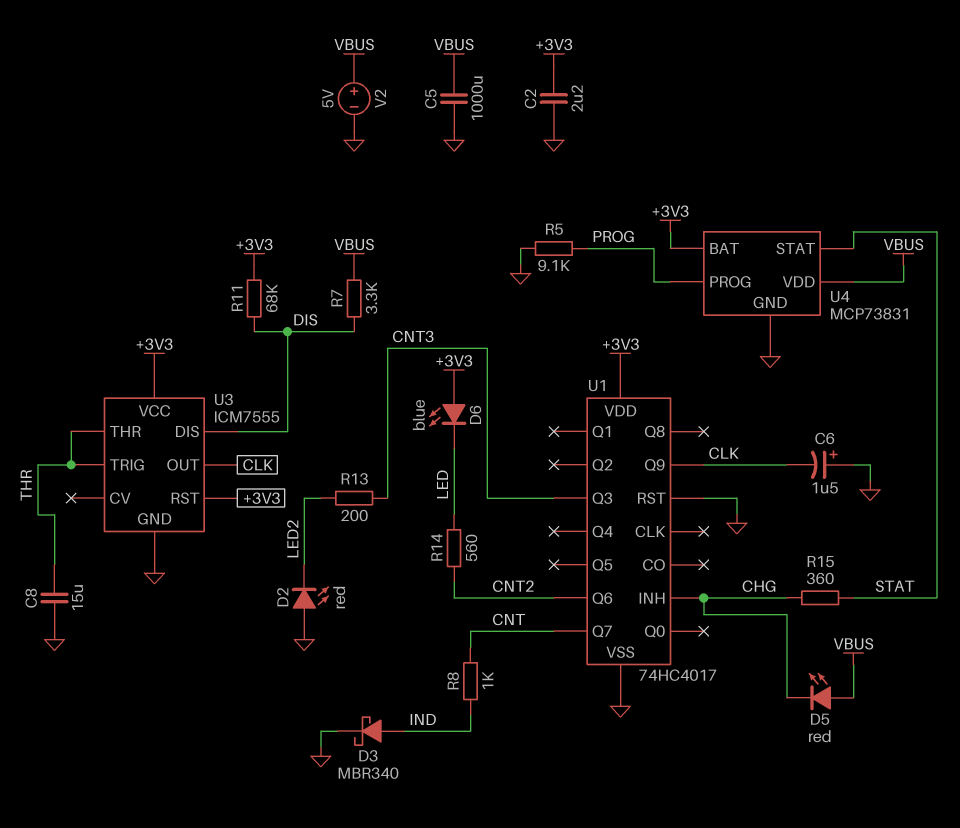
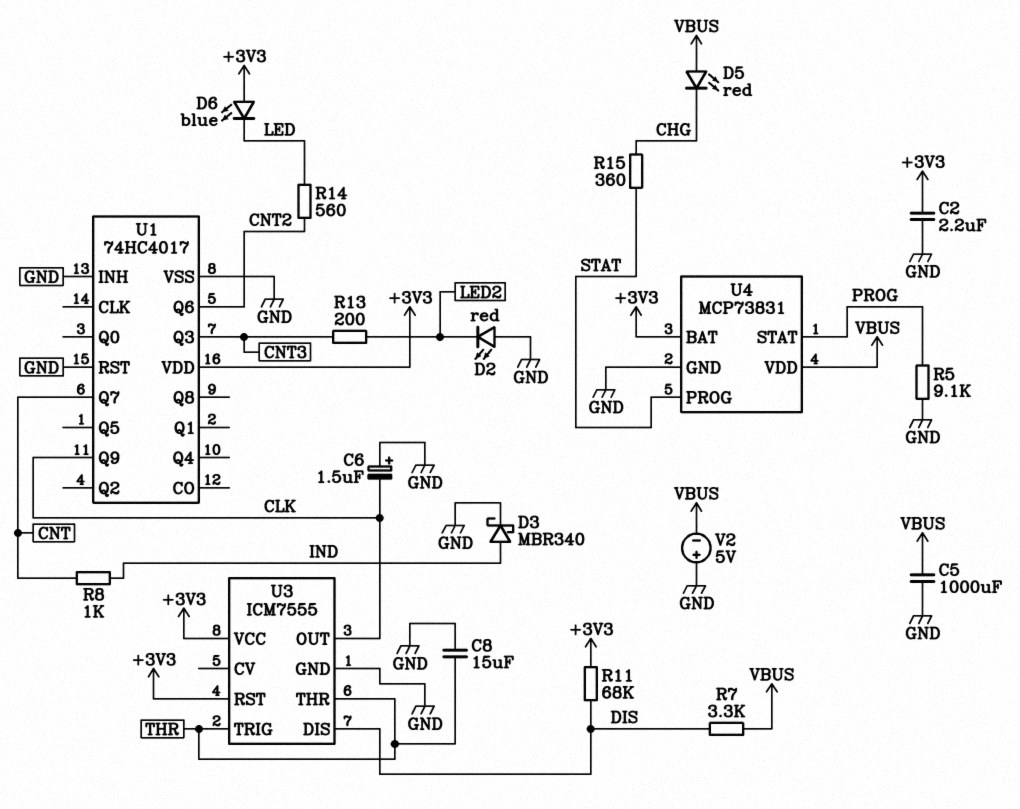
U1 pin INH: CHG -> GND
U4 pin PROG: PROG -> STAT
U4 pin STAT: STAT -> PROG
V2: 5V (plus VBUS, minus GND) -> 5V (plus GND, minus VBUS)

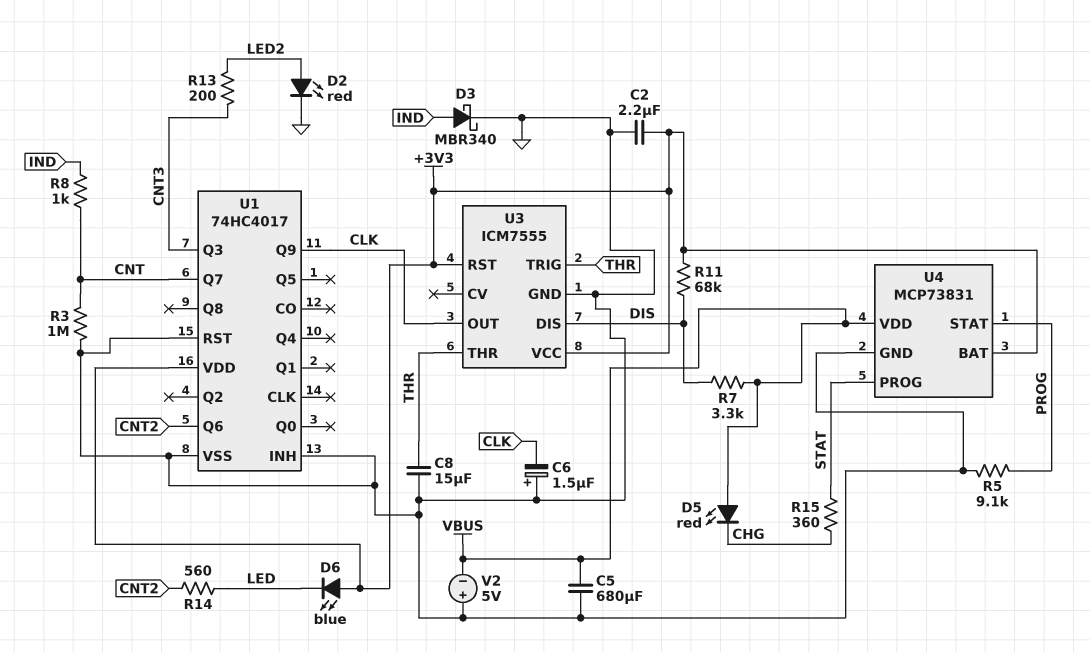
C5: 1000uF (GND, VBUS) -> 680uF (GND, VBUS)
D2: LED red (A GND, K LED2) -> LED red (A LED2, K GND)
R3: none -> 1M (CNT, GND)

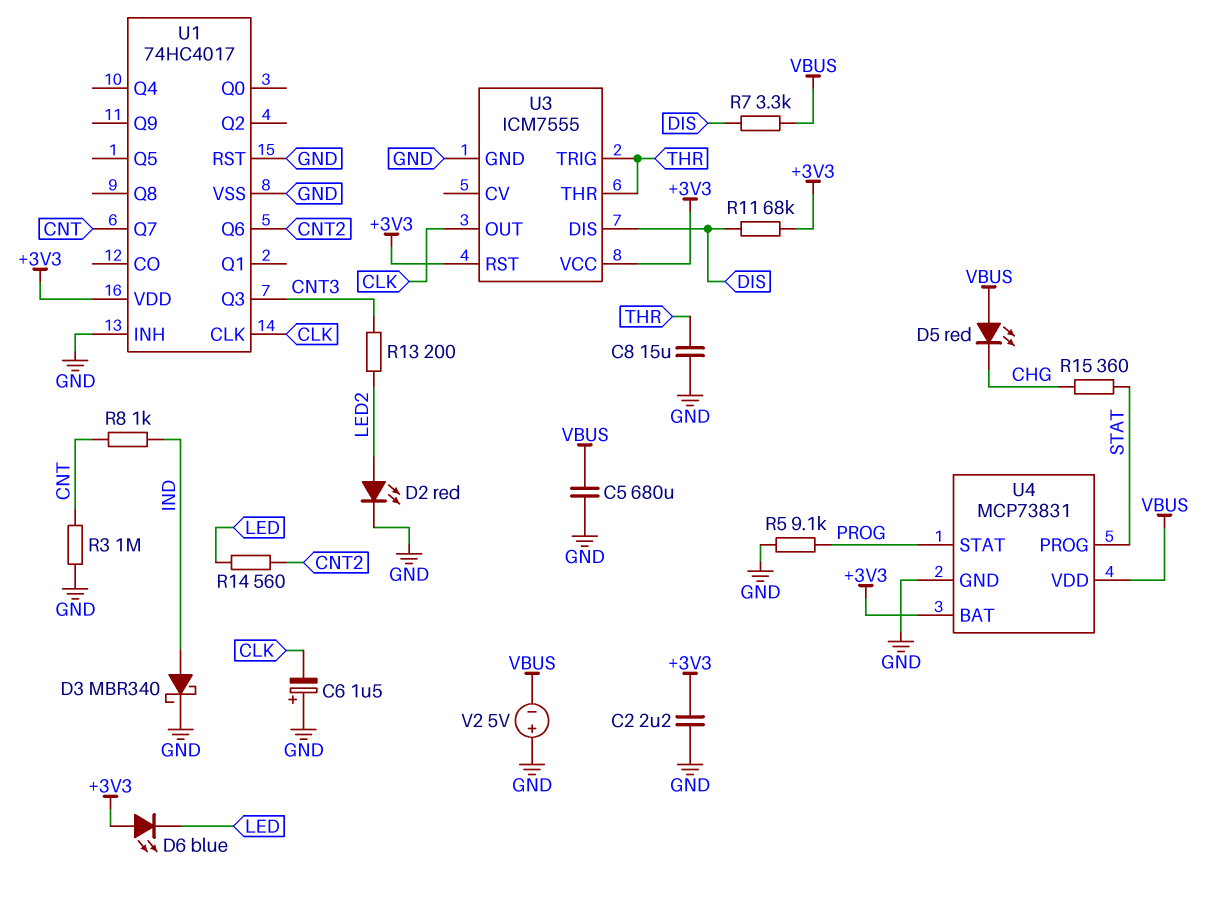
U1 pin CLK: none -> CLK
U1 pin Q9: CLK -> none

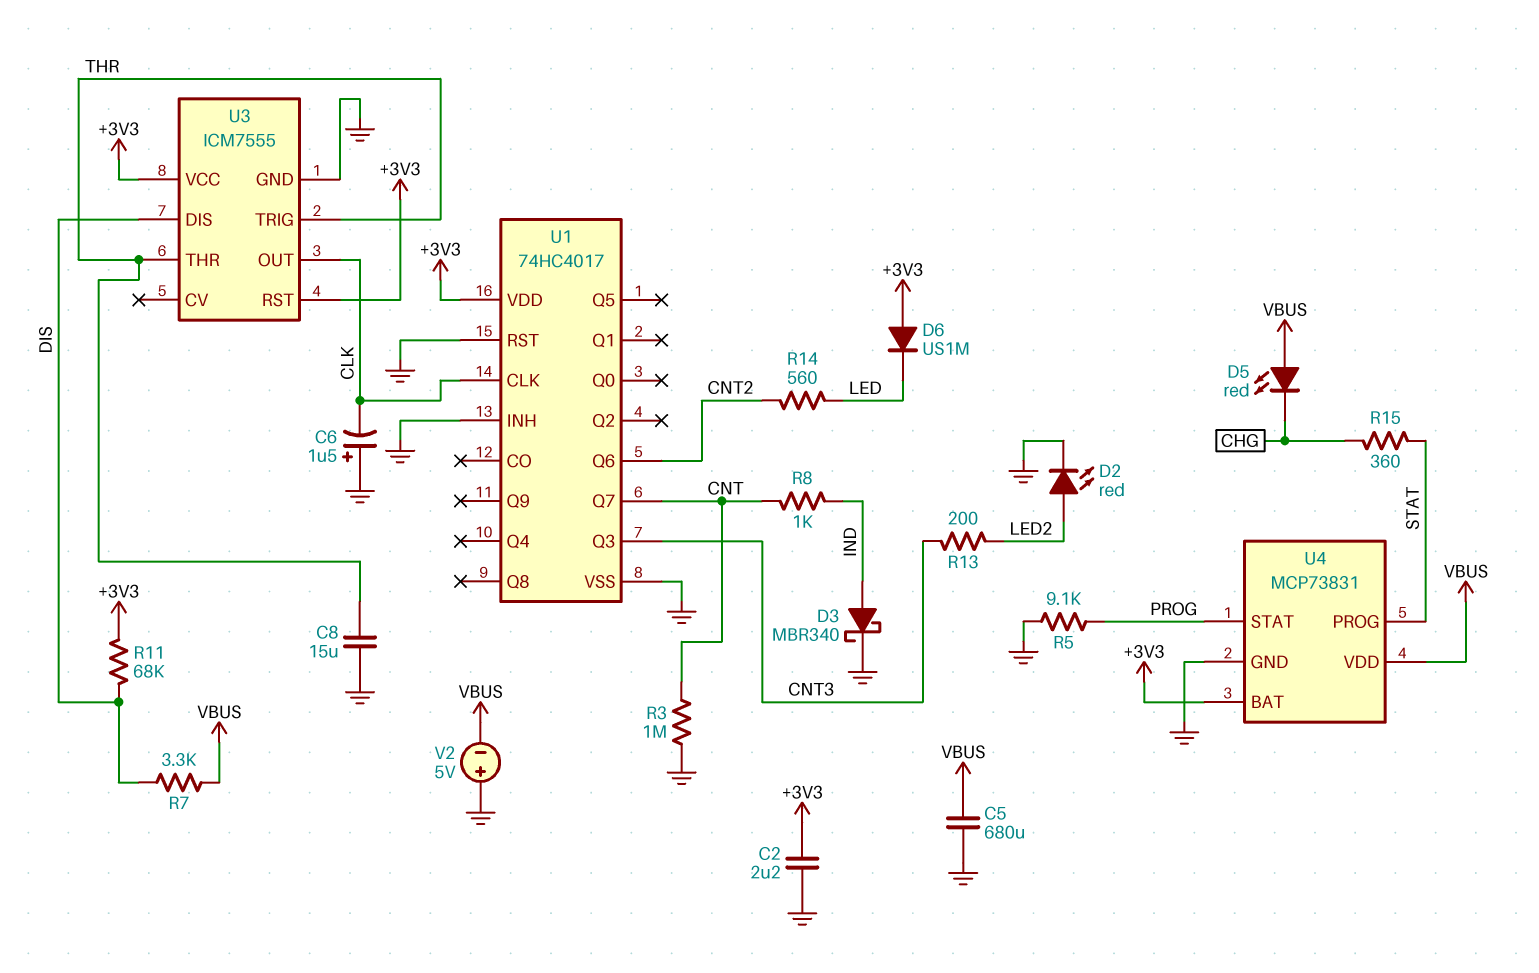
D6: LED blue (A +3V3, K LED) -> diode US1M (A +3V3, K LED)

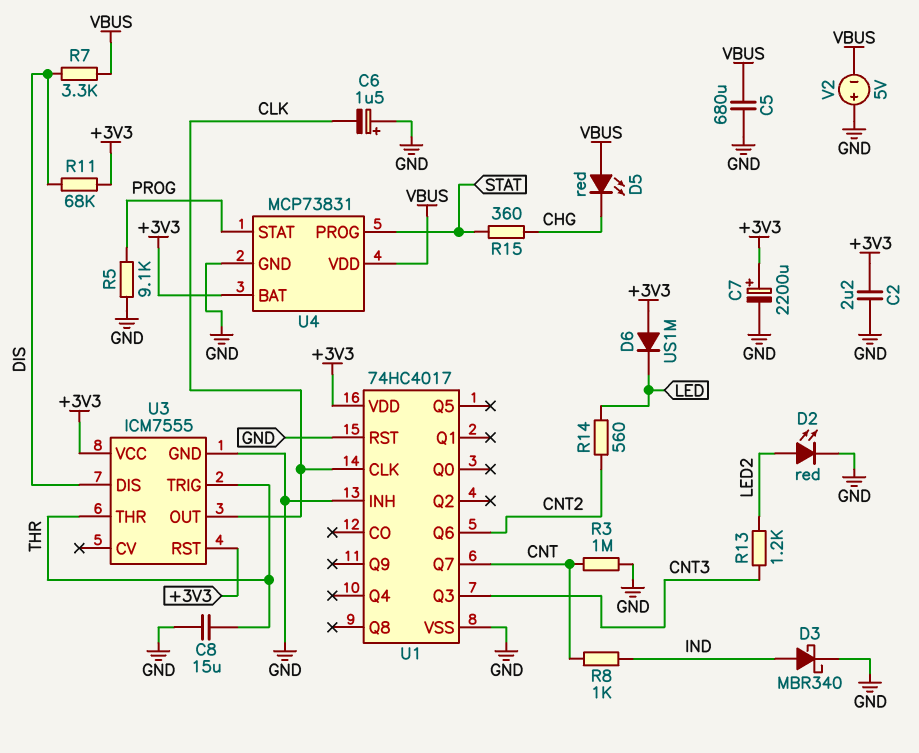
C7: none -> 2200uF (plus +3V3, minus GND)
R13: 200 (CNT3, LED2) -> 1.2k (CNT3, LED2)

